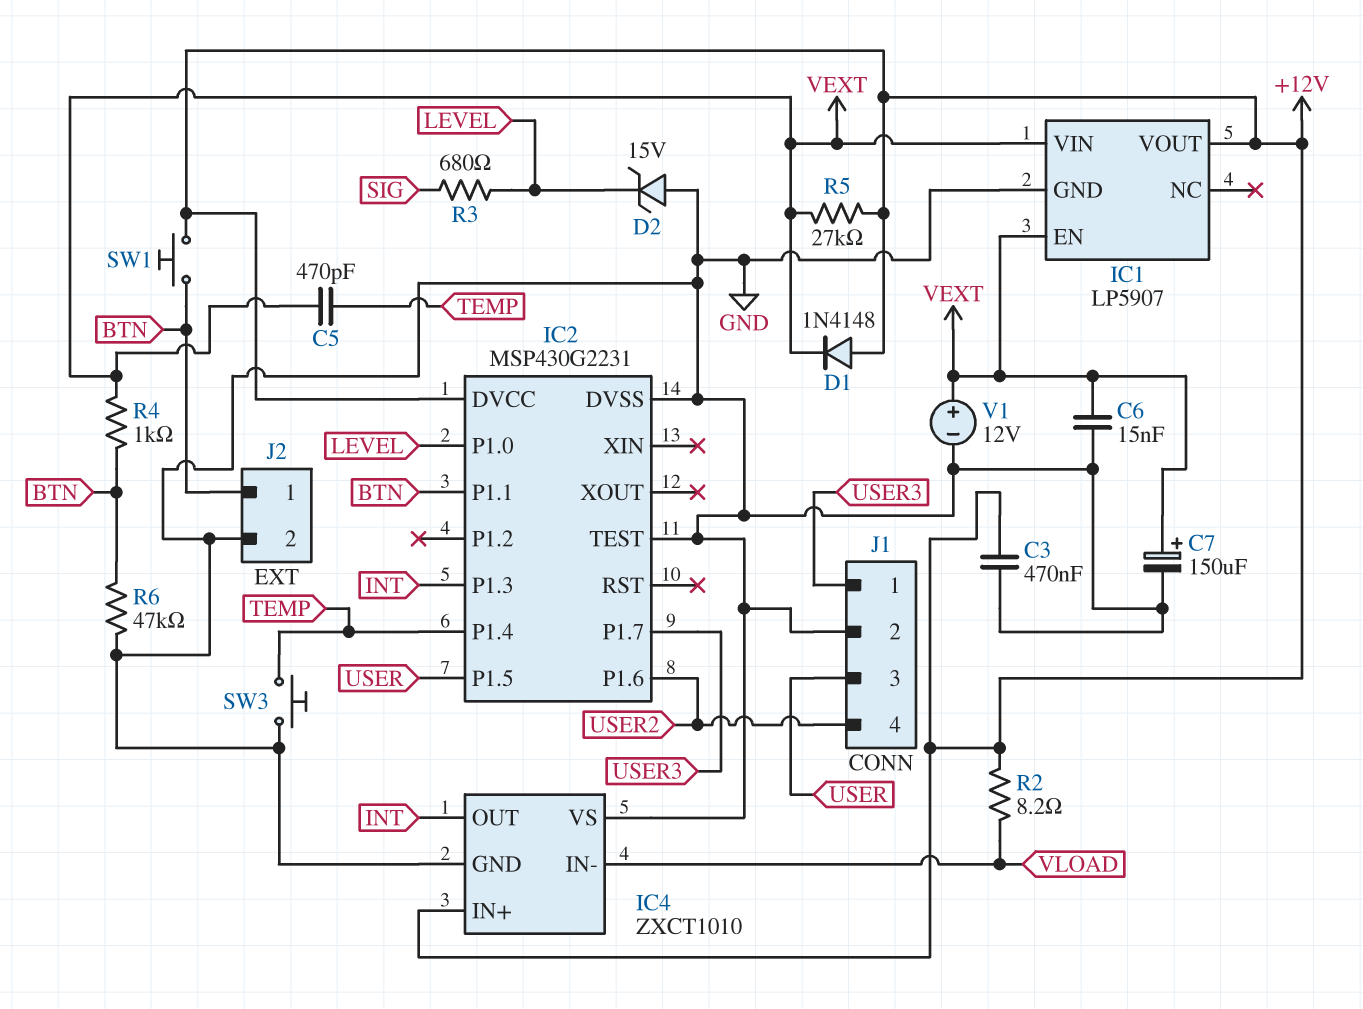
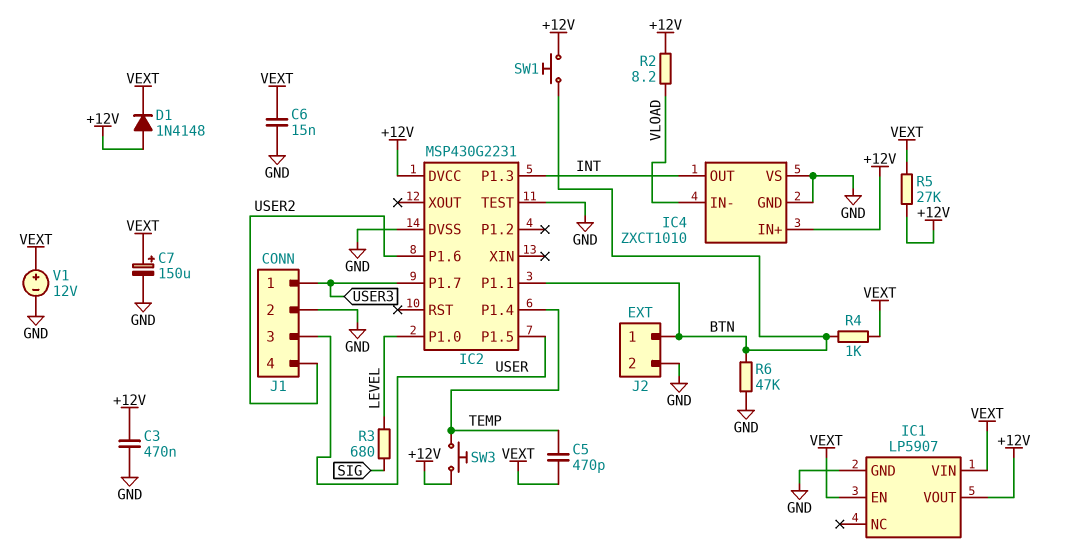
D2: zener 15V (A GND, K LEVEL) -> none
SW3: button (GND, TEMP) -> button (+12V, TEMP)

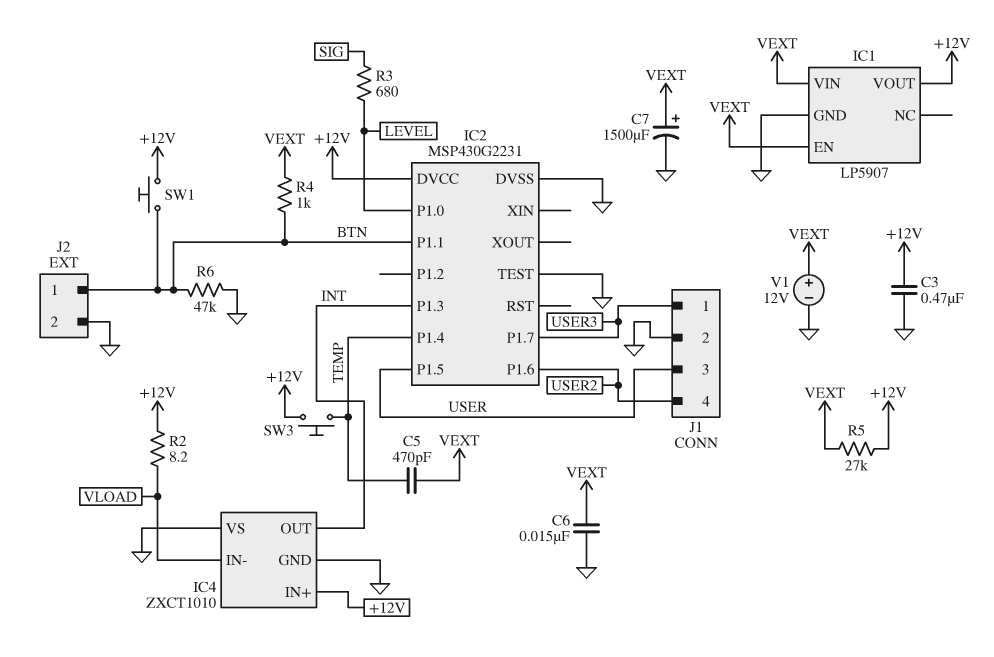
C7: 150uF (plus VEXT, minus GND) -> 1500uF (plus VEXT, minus GND)
D1: diode 1N4148 (A +12V, K VEXT) -> none

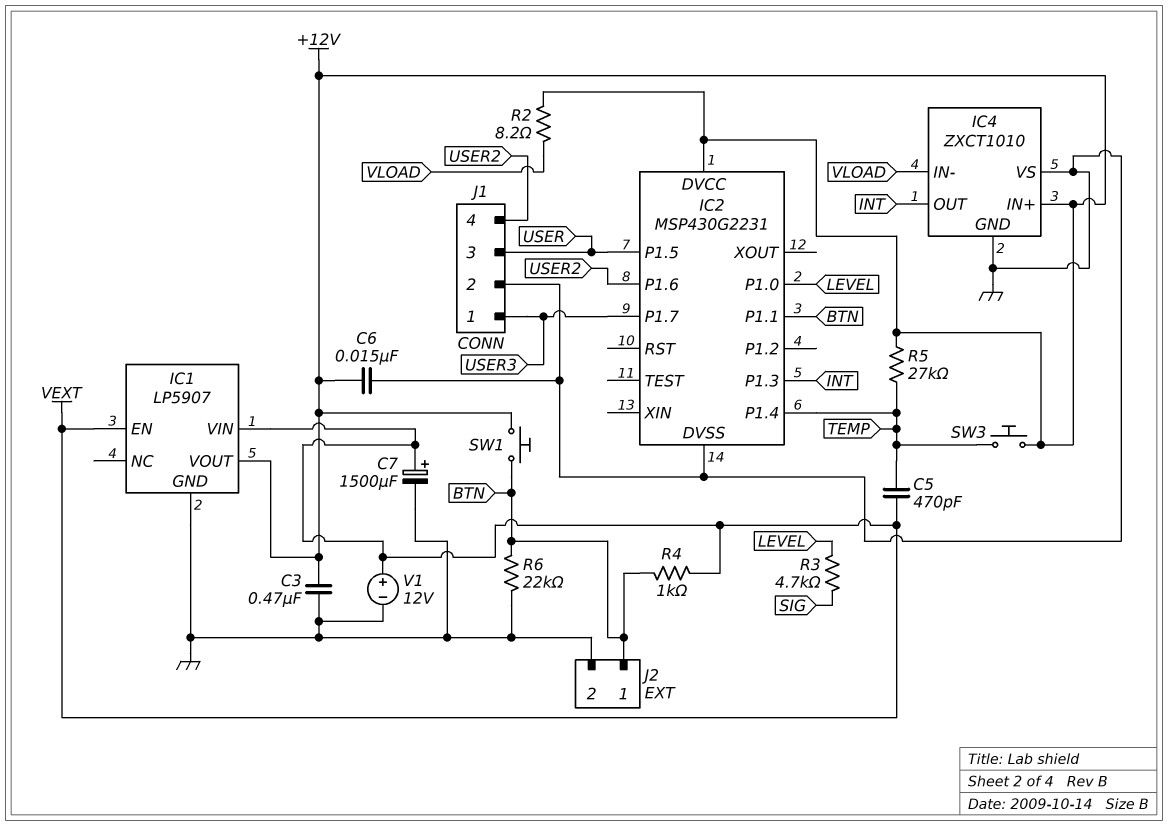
C6: 15nF (GND, VEXT) -> 15nF (+12V, GND)
IC2 pin TEST: GND -> none
R3: 680 (LEVEL, SIG) -> 4.7k (LEVEL, SIG)
R5: 27k (+12V, VEXT) -> 27k (+12V, TEMP)
R6: 47k (BTN, GND) -> 22k (BTN, GND)

